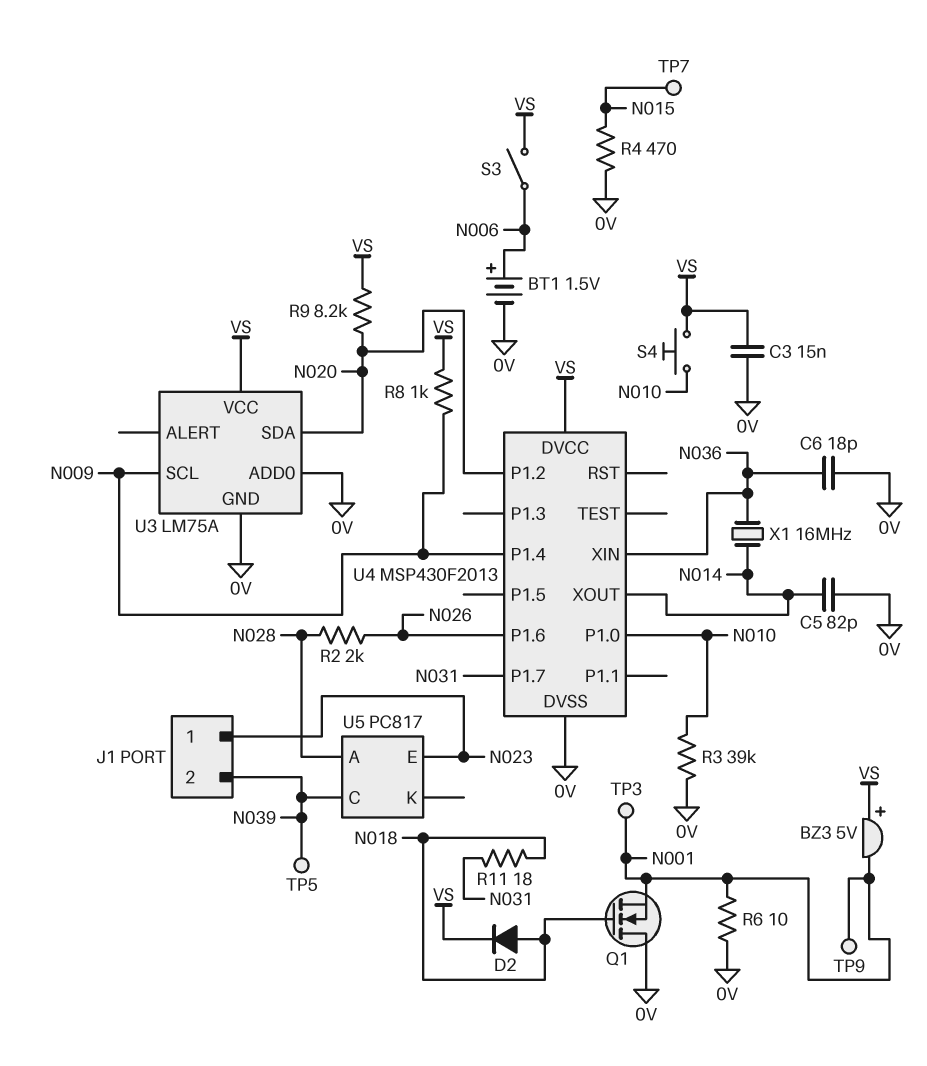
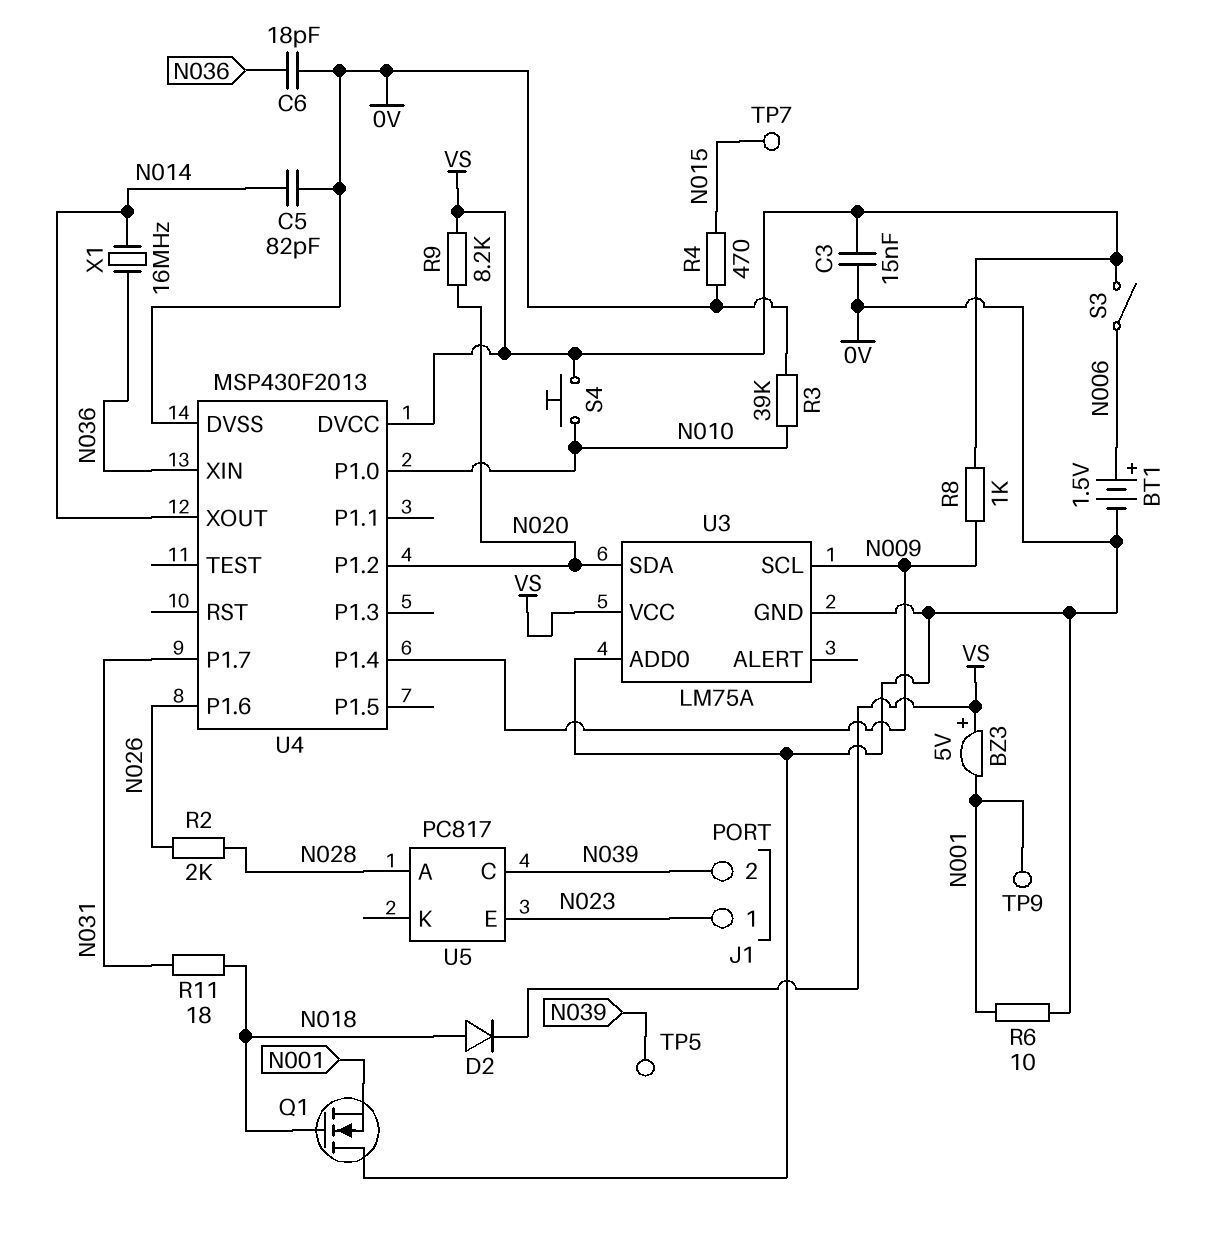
TP3: test point (N001) -> none

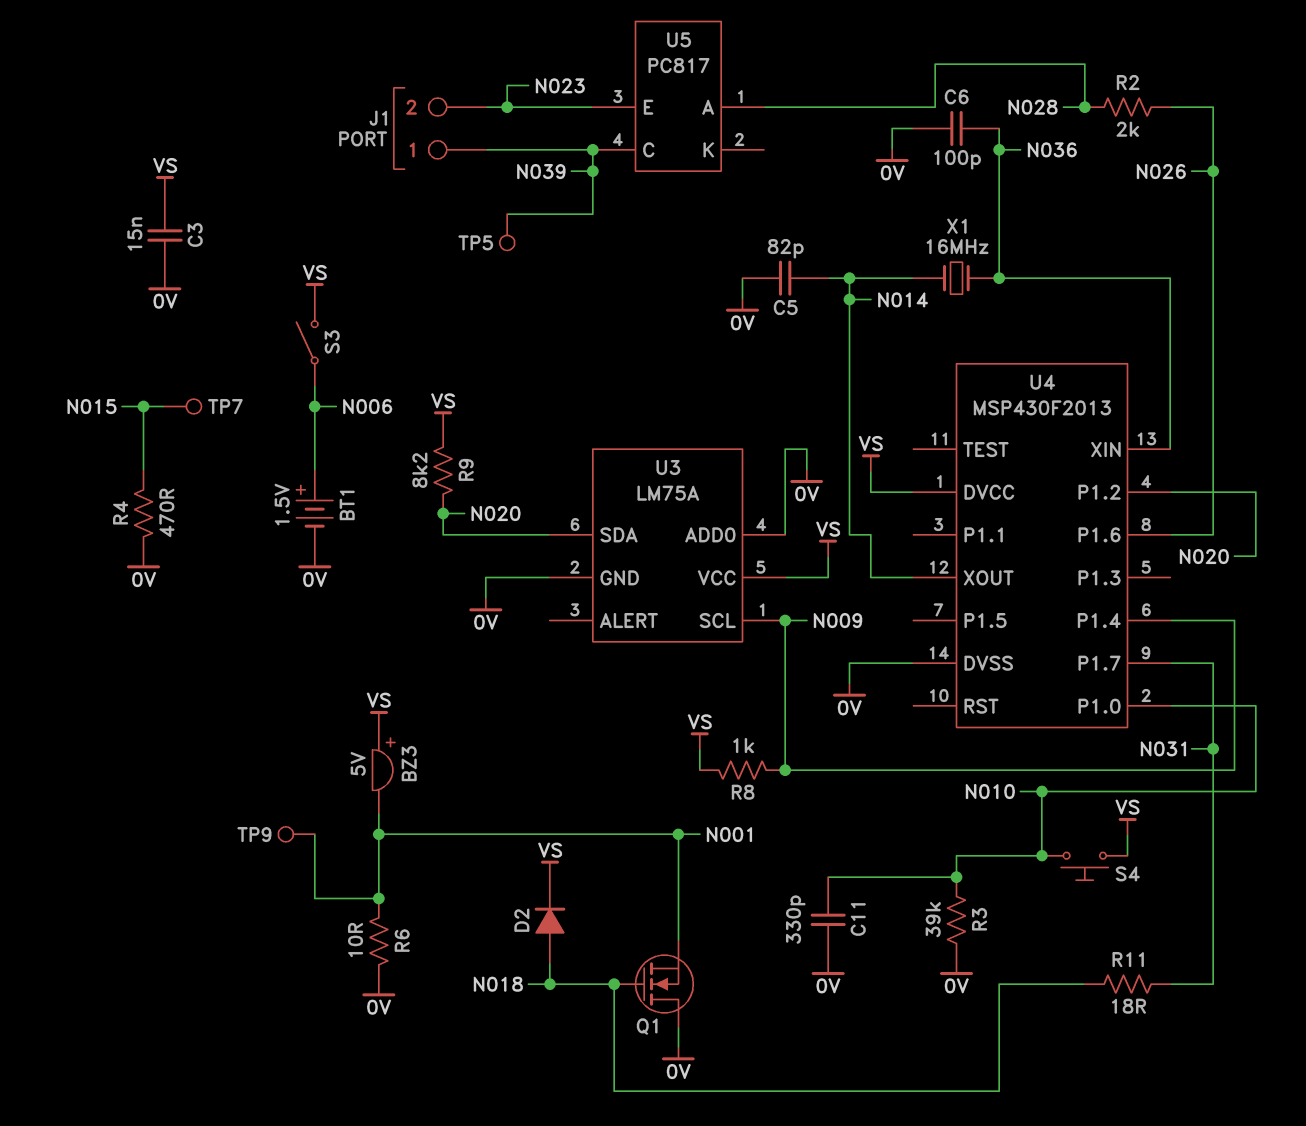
C6: 18pF (0V, N036) -> 100pF (0V, N036)
C11: none -> 330pF (0V, N010)
J1 pin 1: N023 -> N039
J1 pin 2: N039 -> N023

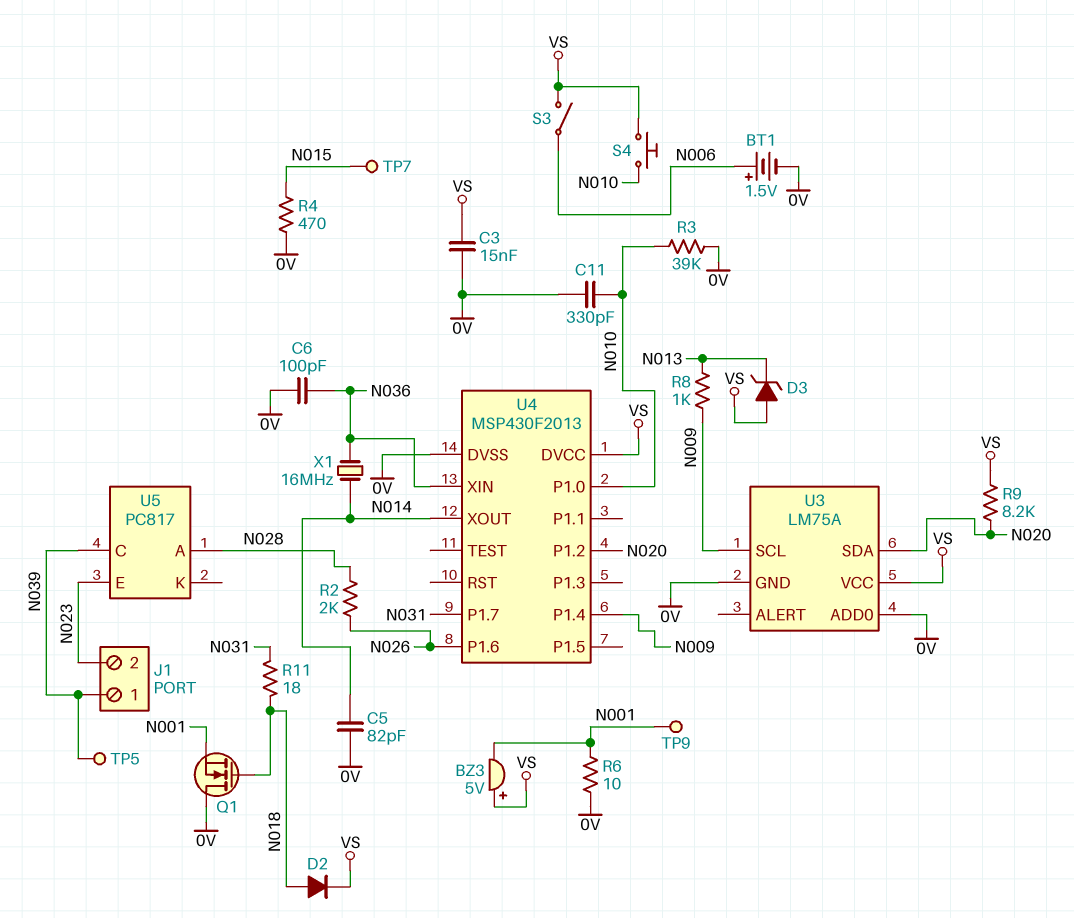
D3: none -> zener (A VS, K N013)
R8: 1k (N009, VS) -> 1k (N009, N013)

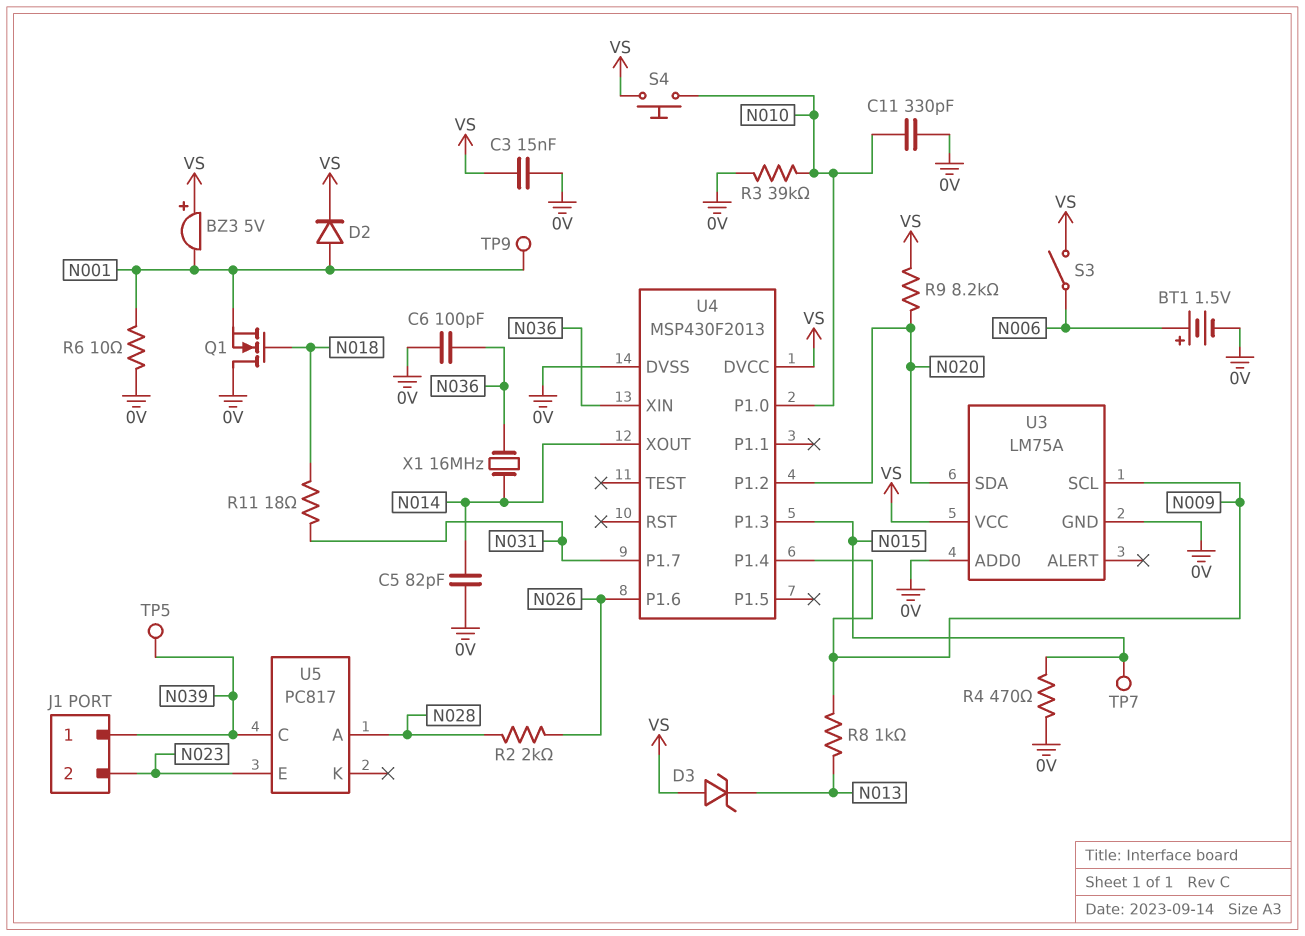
D2: diode (A N018, K VS) -> diode (A N001, K VS)
U4 pin P1.3: none -> N015

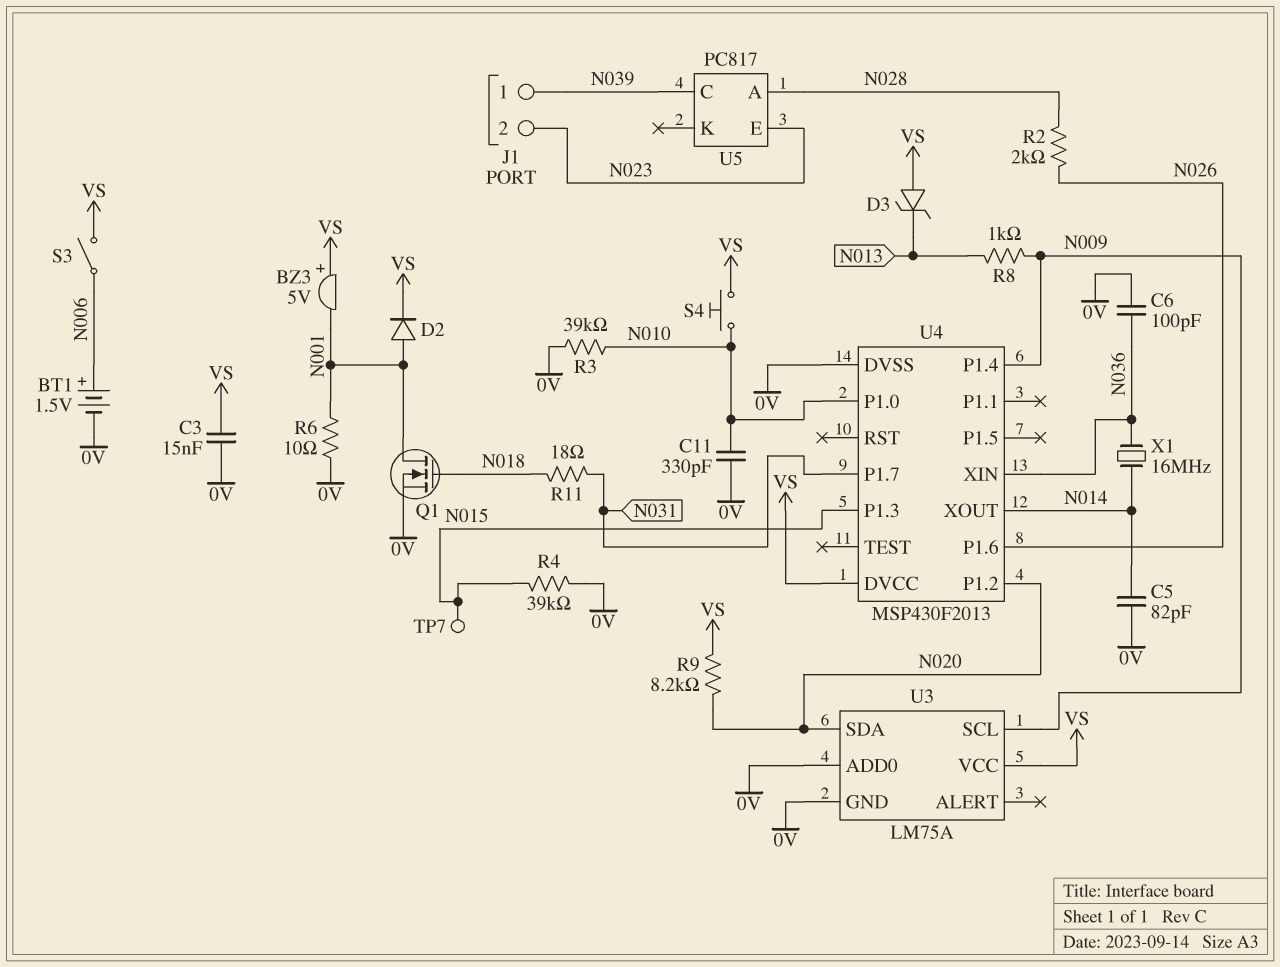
Q1: NMOS (G N018, D 0V, S N001) -> NMOS (G N018, D N001, S 0V)
R4: 470 (0V, N015) -> 39k (0V, N015)
TP5: test point (N039) -> none
TP9: test point (N001) -> none

